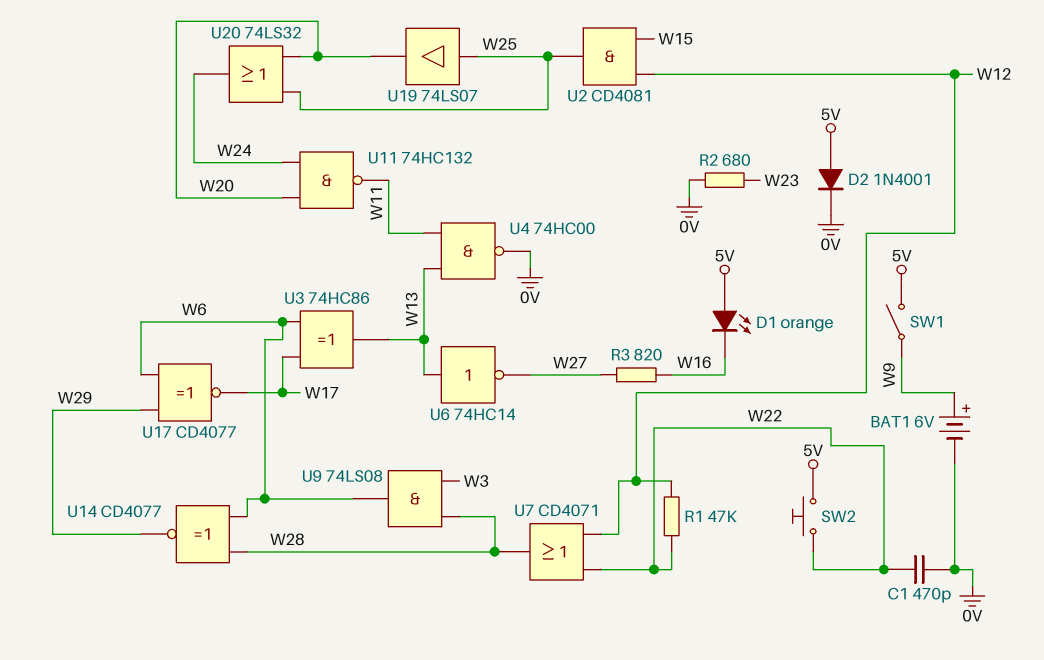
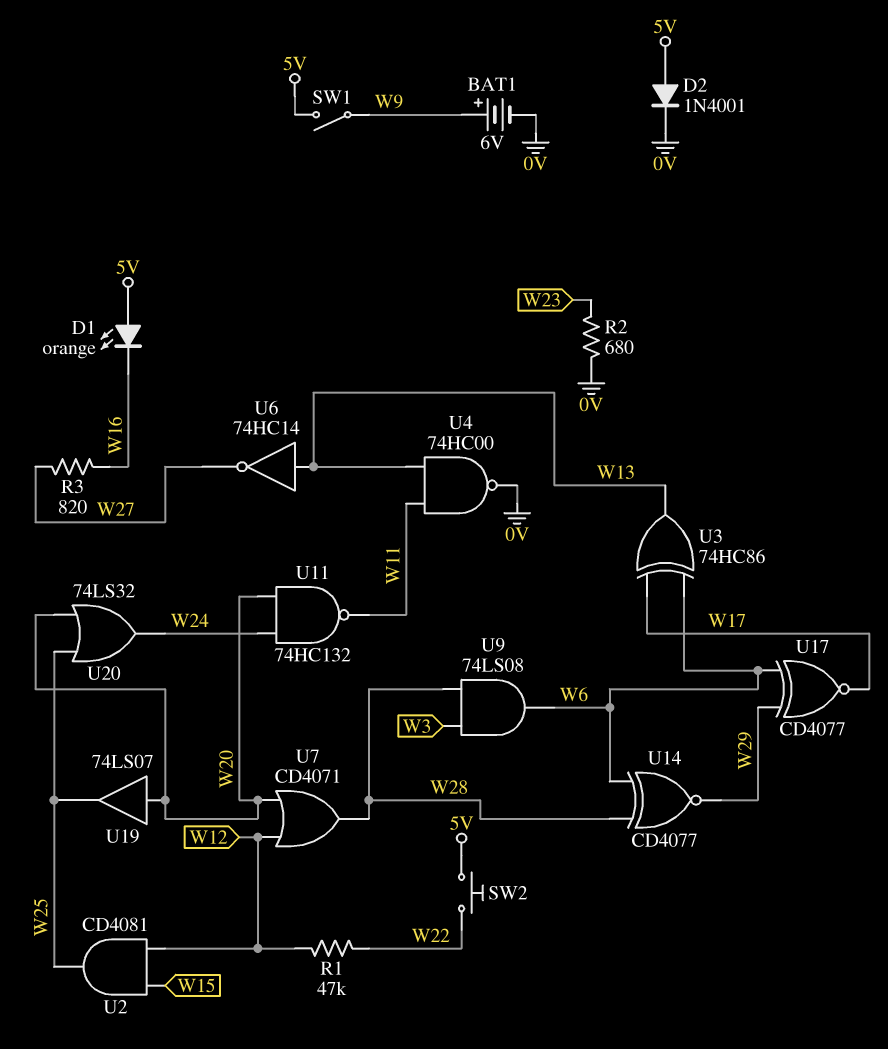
C1: 470pF (0V, W22) -> none
U7: OR CD4071 (in W12, in W22, out W28) -> OR CD4071 (in W12, in W20, out W28)
U19: buffer 74LS07 (in W25, out W20) -> buffer 74LS07 (in W20, out W25)

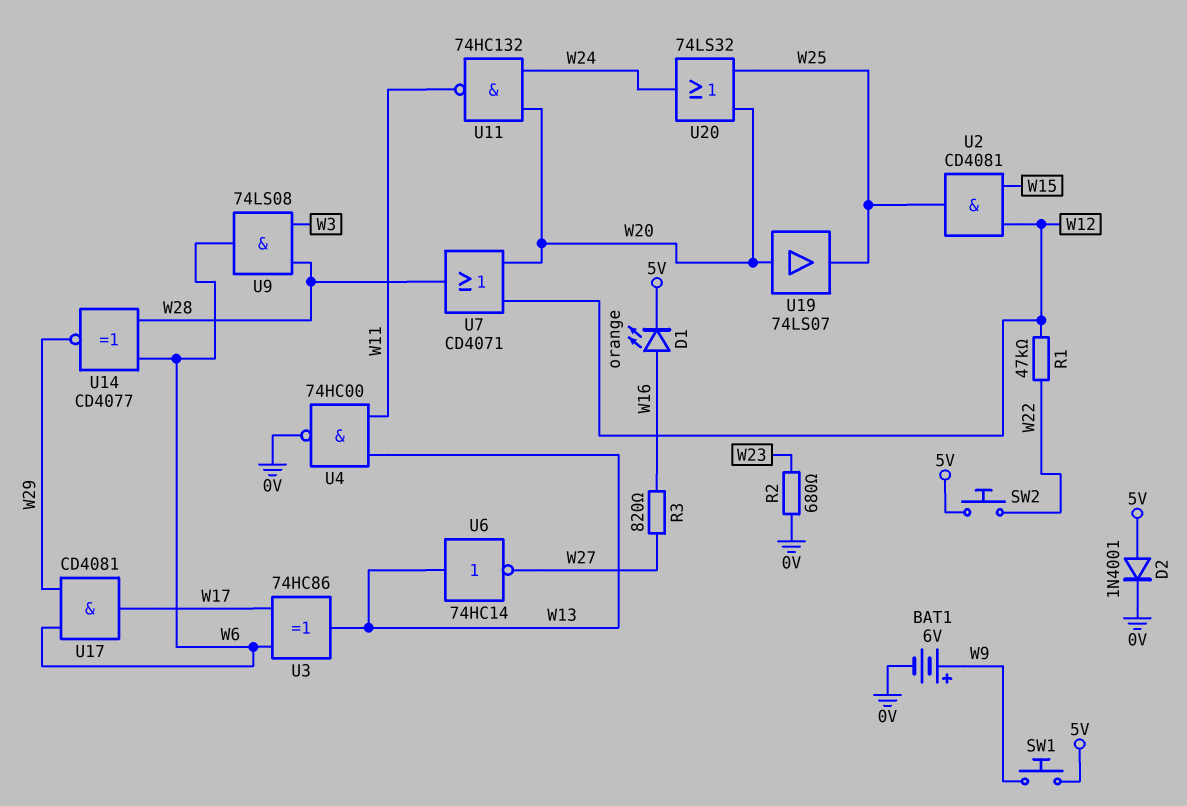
D1: LED orange (A 5V, K W16) -> LED orange (A W16, K 5V)
SW1: switch (5V, W9) -> button (5V, W9)
U17: XNOR CD4077 (in W6, in W29, out W17) -> AND CD4081 (in W6, in W29, out W17)

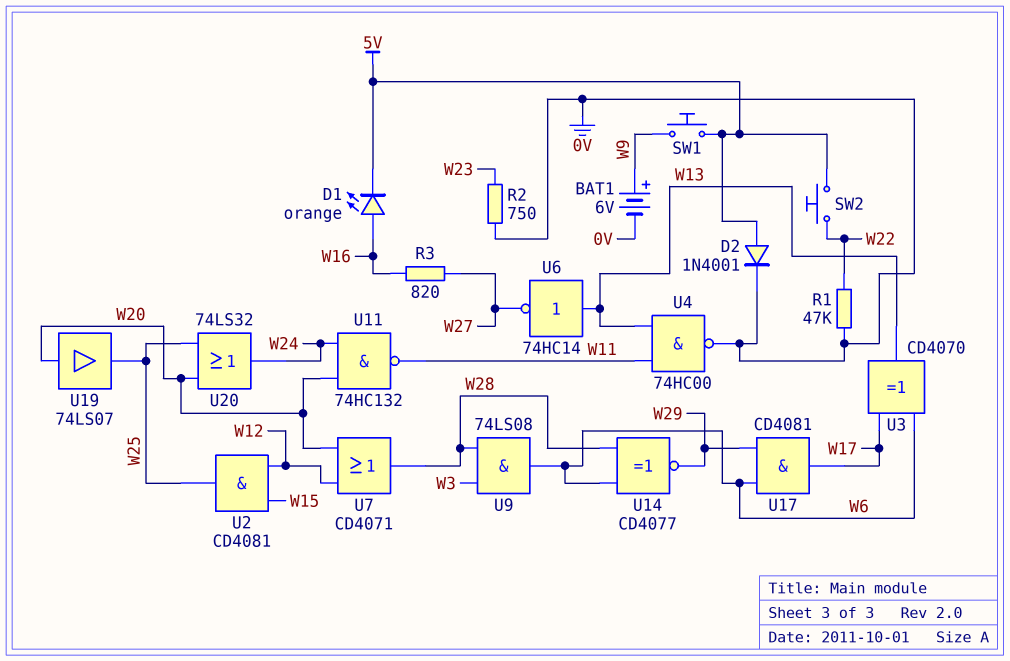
R1: 47k (W12, W22) -> 47k (0V, W22)
R2: 680 (0V, W23) -> 750 (0V, W23)
U3: XOR 74HC86 (in W6, in W17, out W13) -> XOR CD4070 (in W6, in W17, out W13)

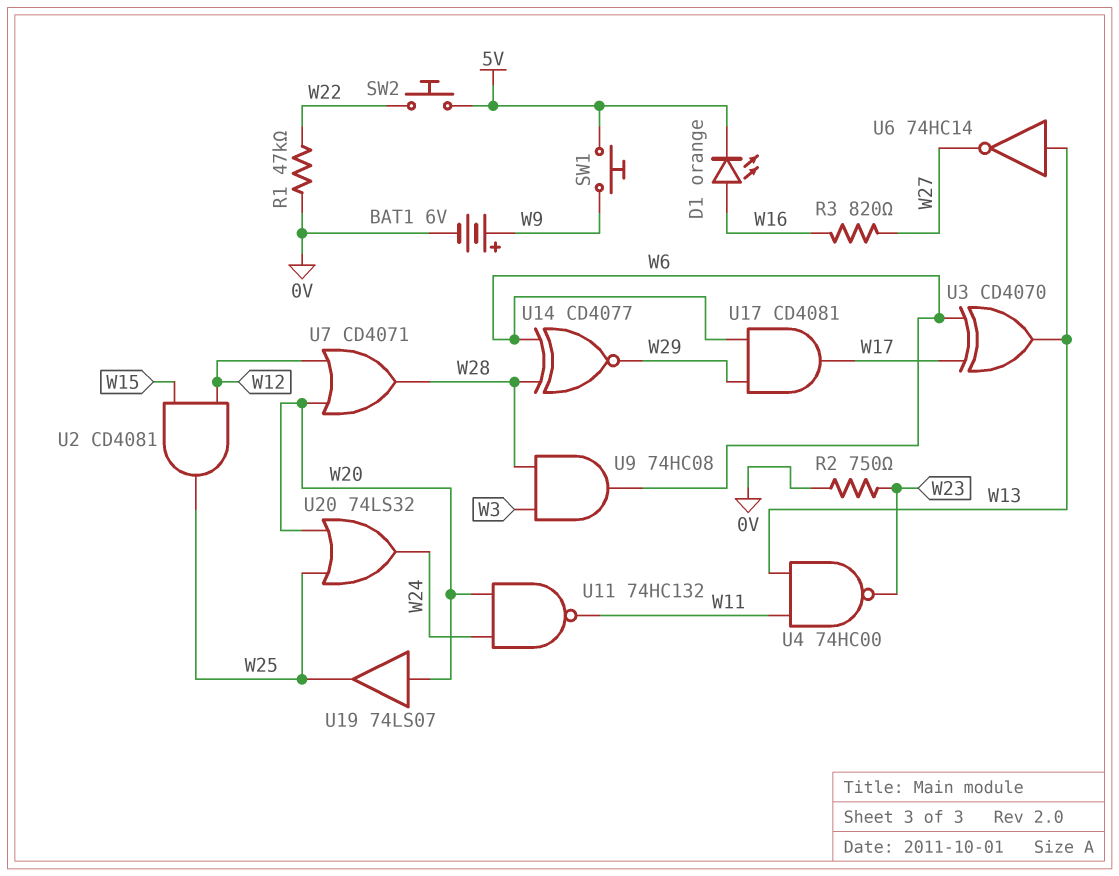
D2: diode 1N4001 (A 5V, K 0V) -> none
U4: NAND 74HC00 (in W11, in W13, out 0V) -> NAND 74HC00 (in W11, in W13, out W23)
U9: AND 74LS08 (in W3, in W28, out W6) -> AND 74HC08 (in W3, in W28, out W6)

